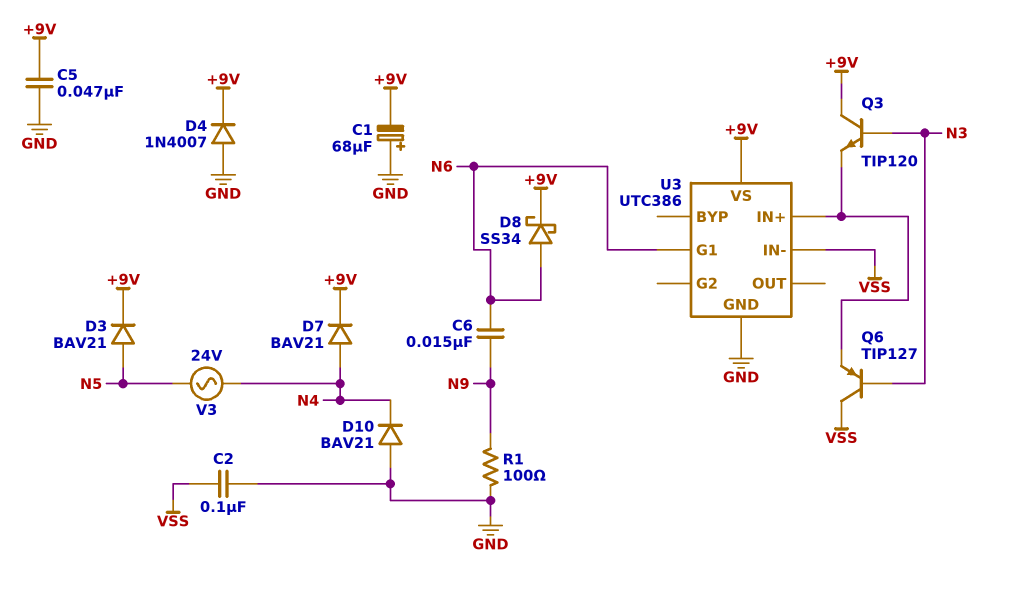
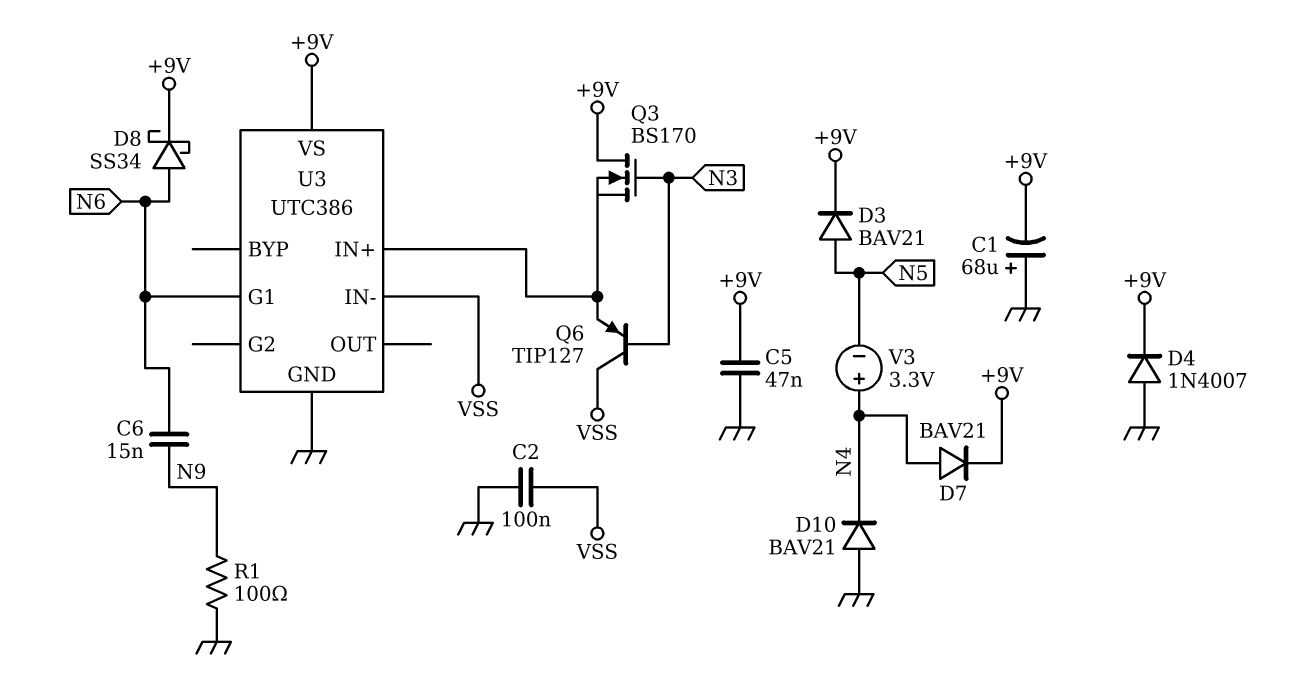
Q3: NPN TIP120 (B N3, C +9V, E U3/IN+) -> NMOS BS170 (G N3, D +9V, S U3/IN+)
V3: AC 24V (N4, N5) -> 3.3V (plus N4, minus N5)

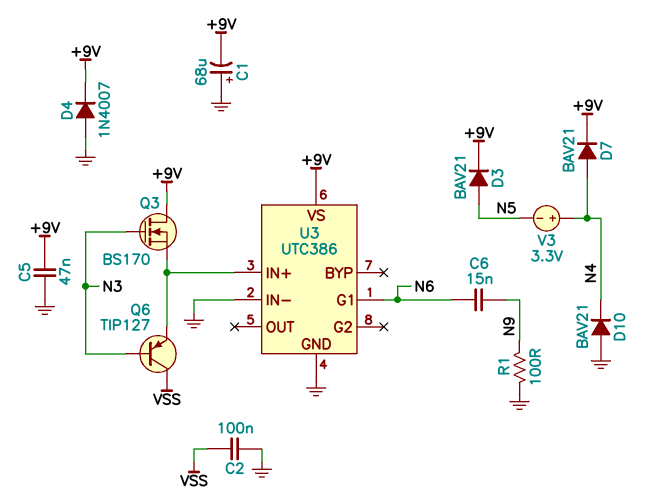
D8: schottky SS34 (A N6, K +9V) -> none
U3 pin IN-: VSS -> GND

